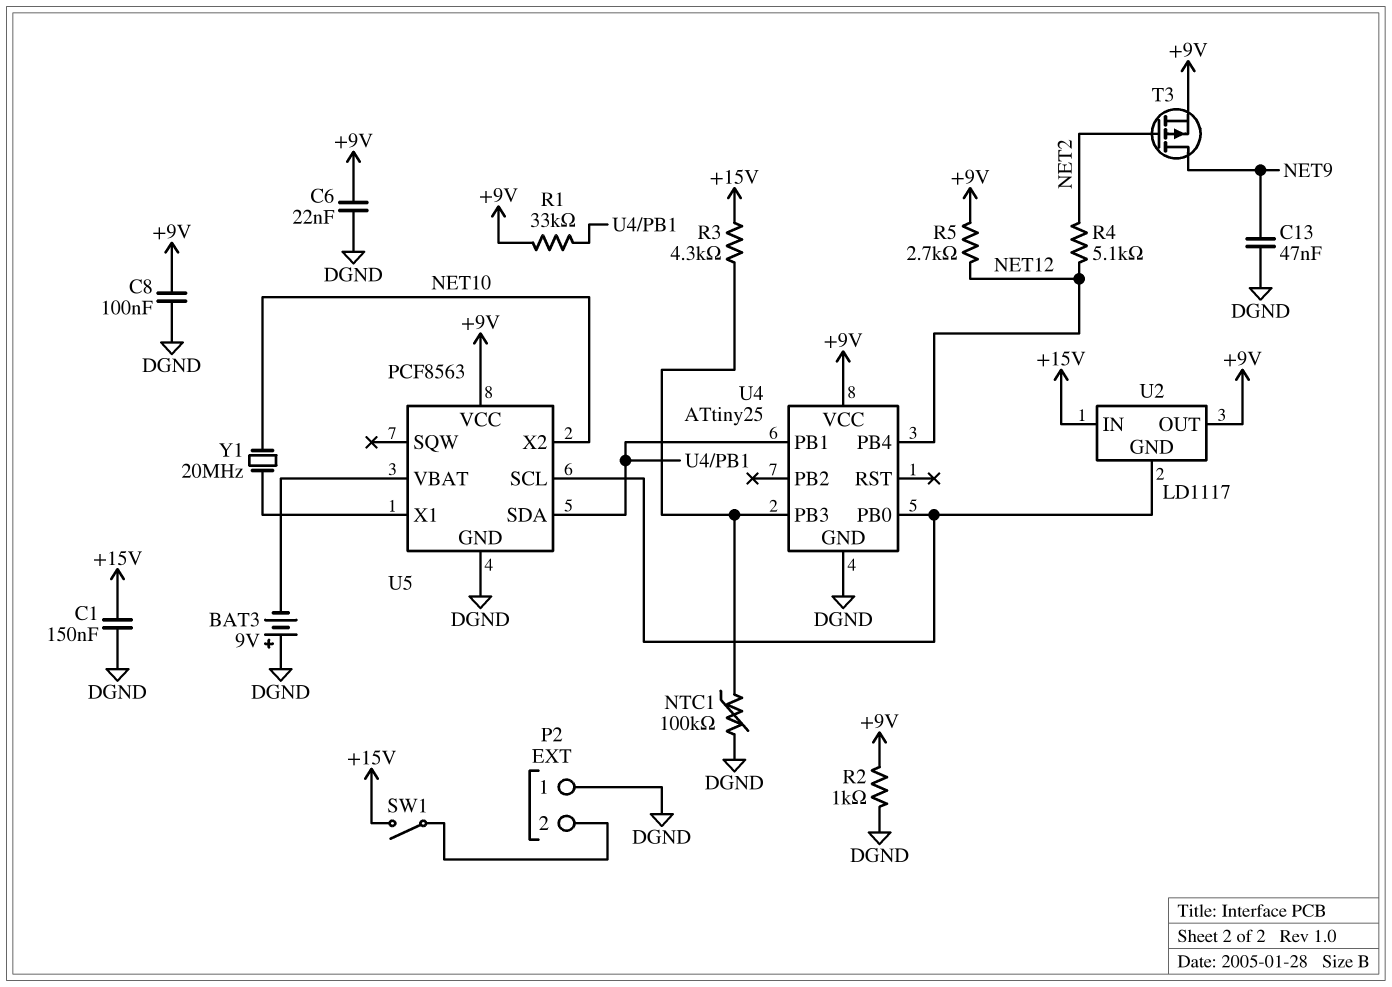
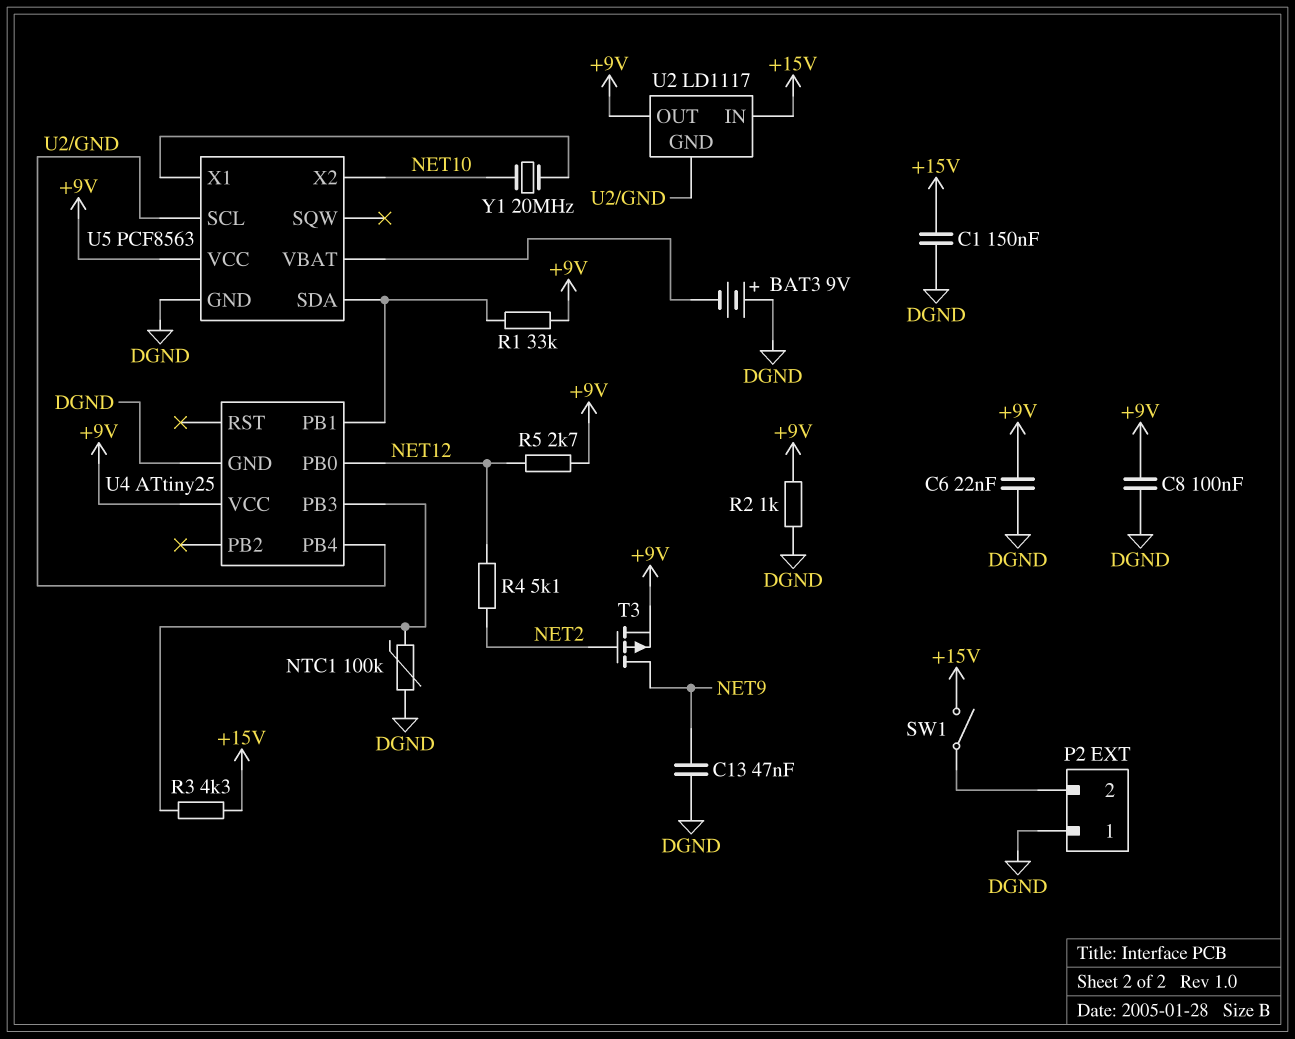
U4 pin PB0: U2/GND -> NET12
U4 pin PB4: NET12 -> U2/GND

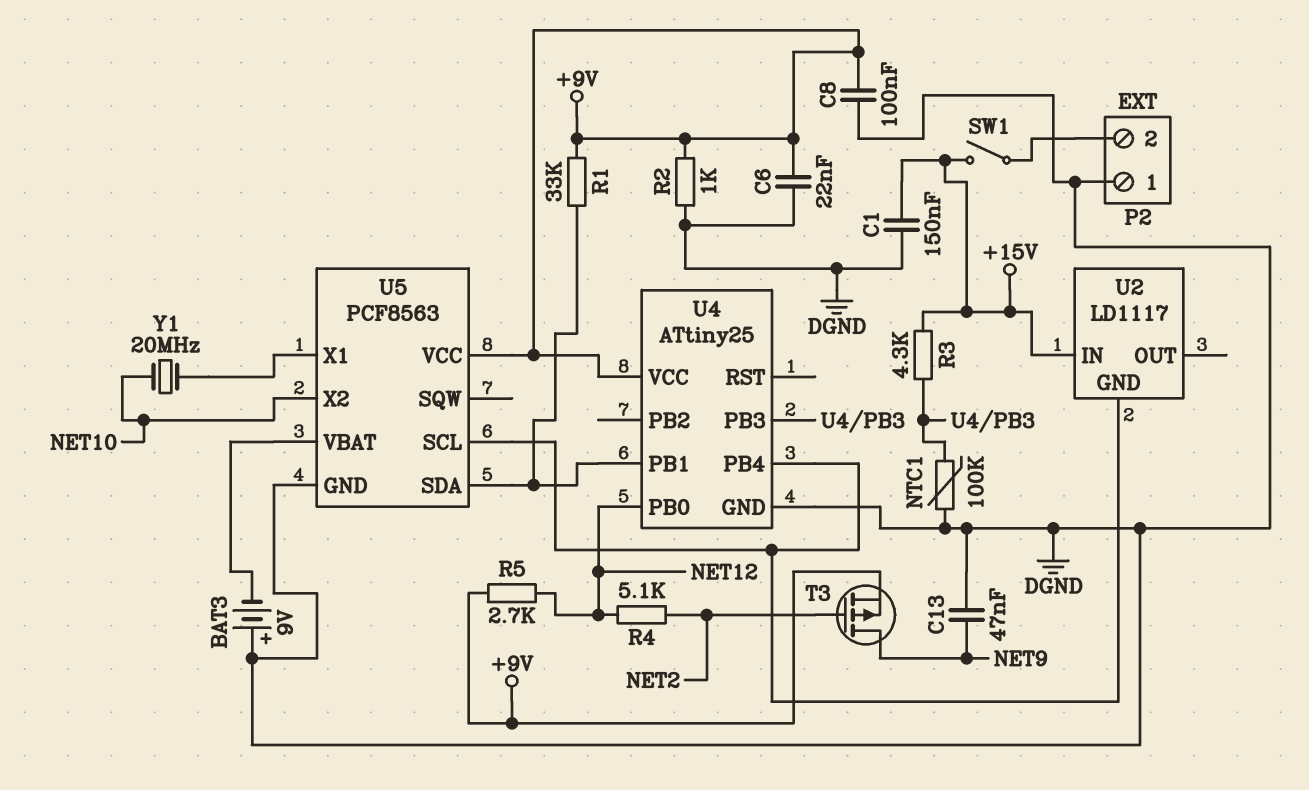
U2 pin OUT: +9V -> none

